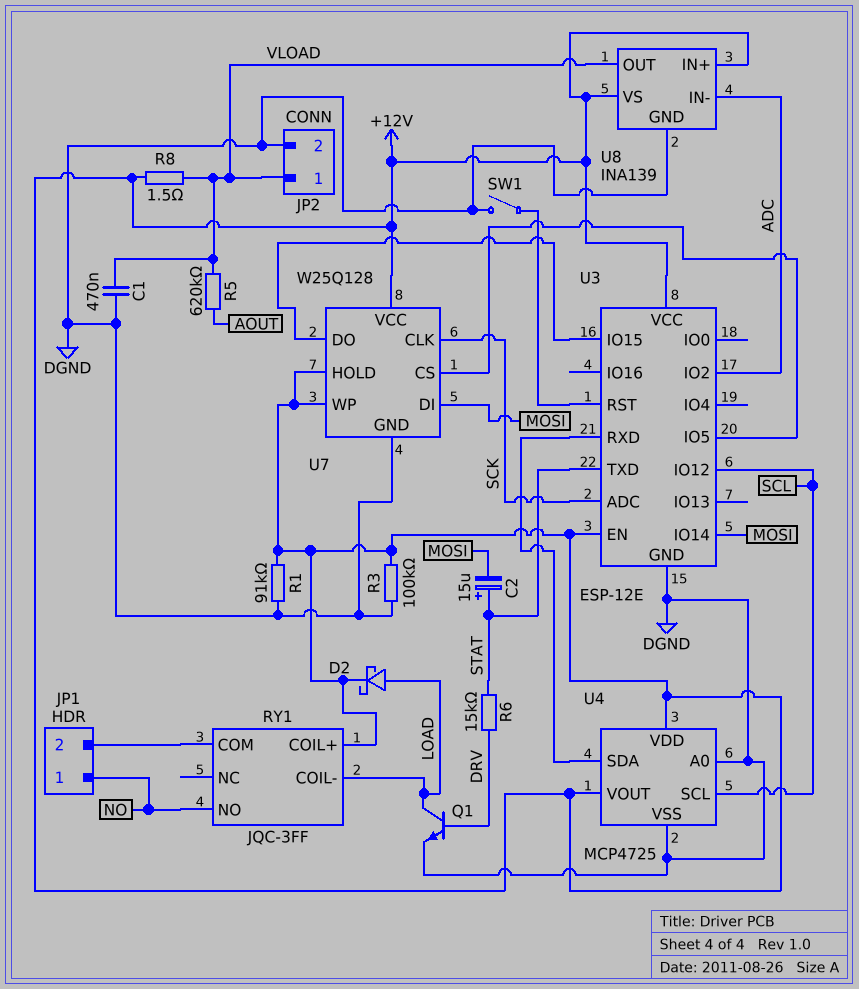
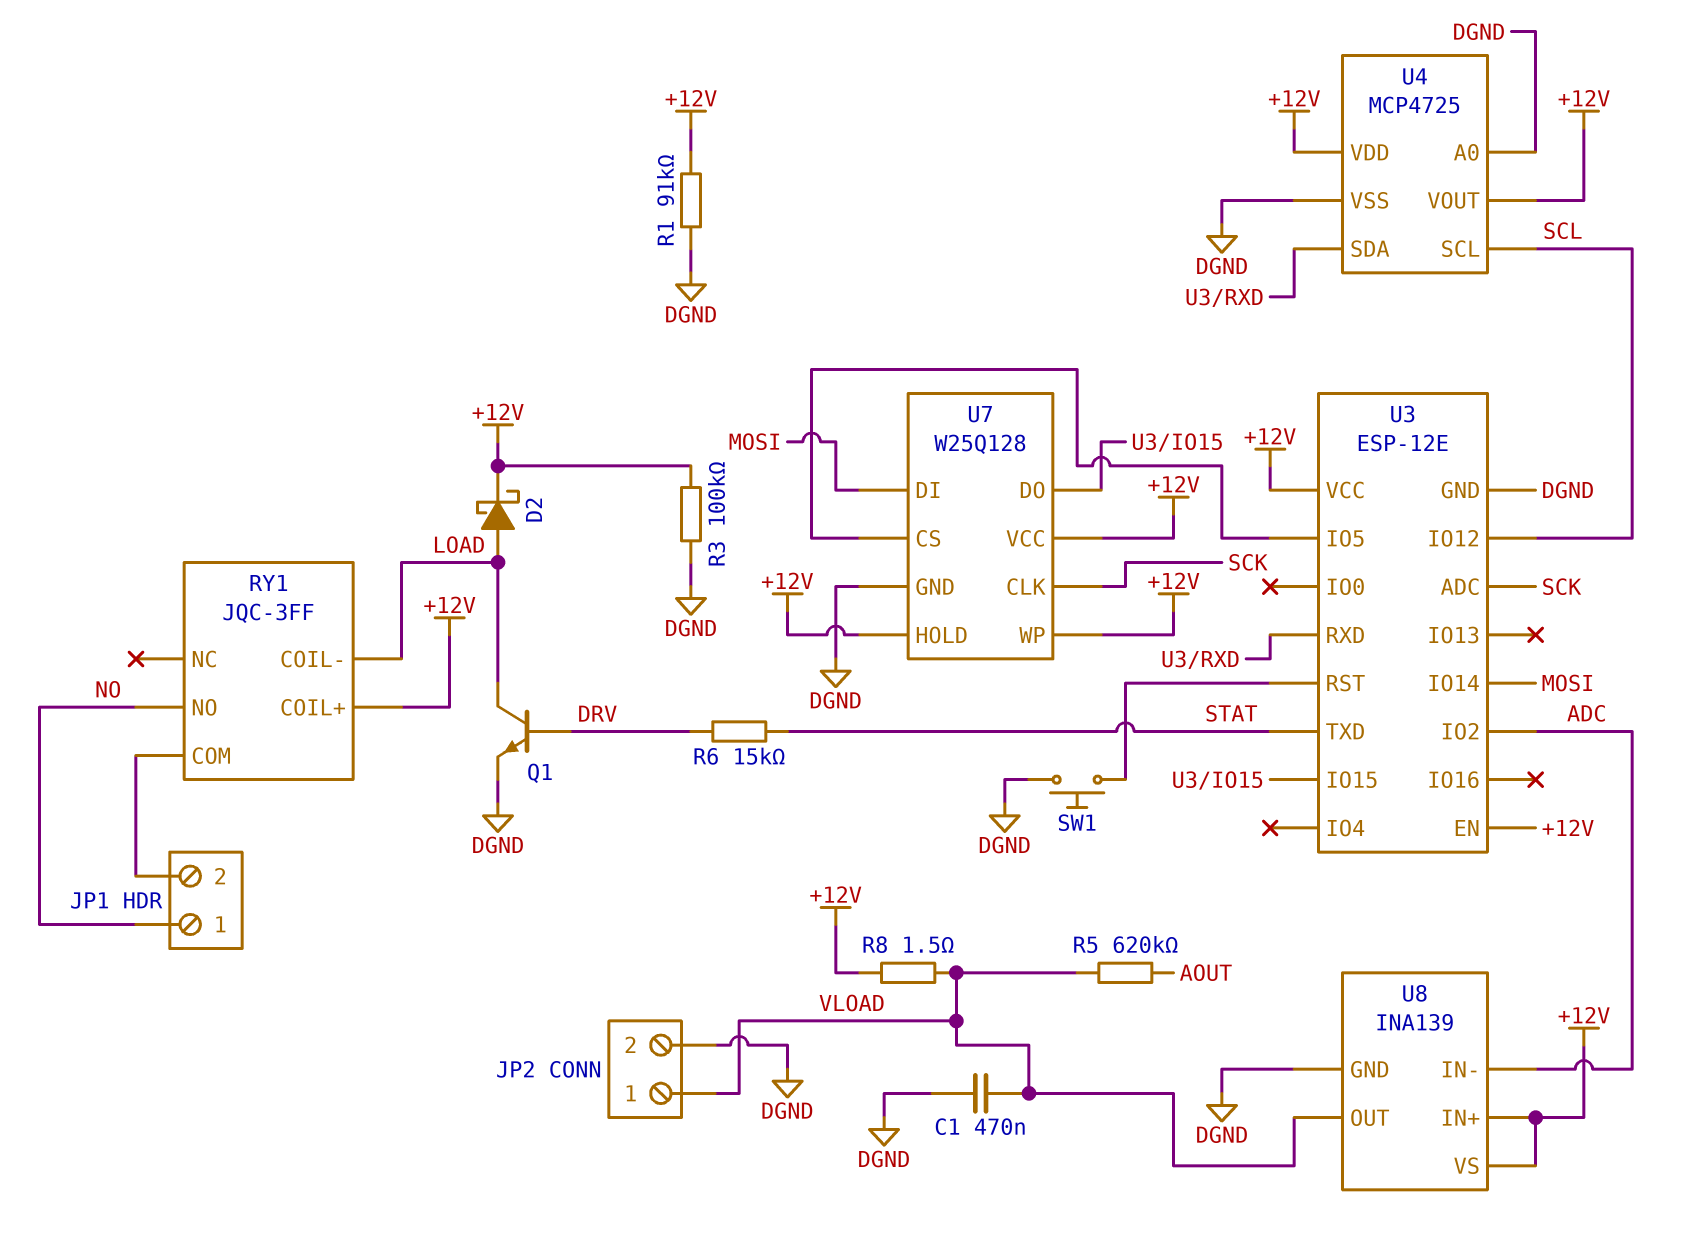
C2: 15uF (plus STAT, minus MOSI) -> none
SW1: switch (DGND, U3/RST) -> button (DGND, U3/RST)

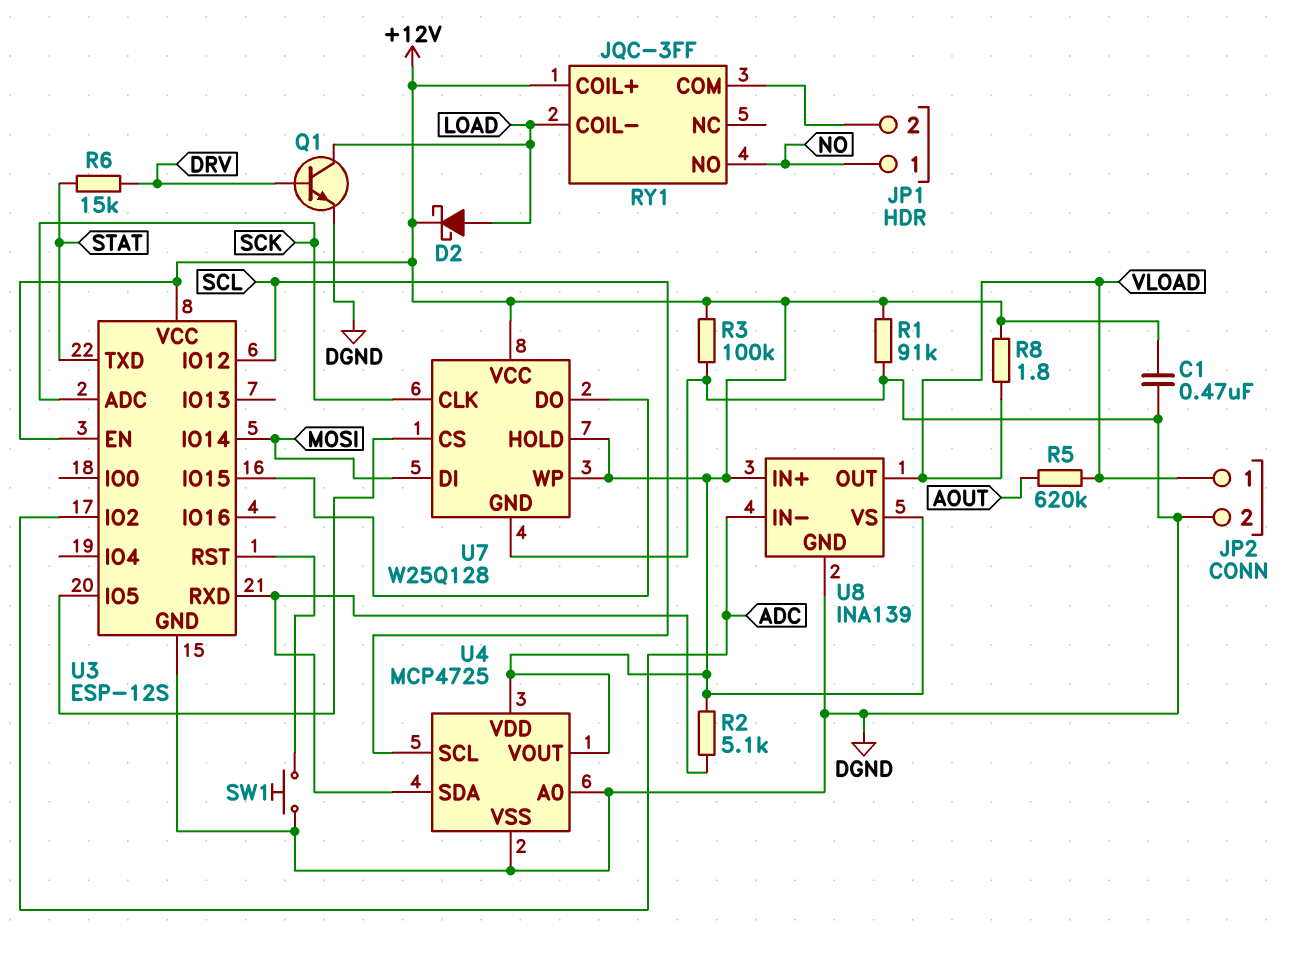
C1: 470nF (DGND, VLOAD) -> 470nF (+12V, DGND)
R2: none -> 5.1k (+12V, U3/RXD)
R8: 1.5 (+12V, VLOAD) -> 1.8 (+12V, VLOAD)
U3: ESP-12E -> ESP-12S

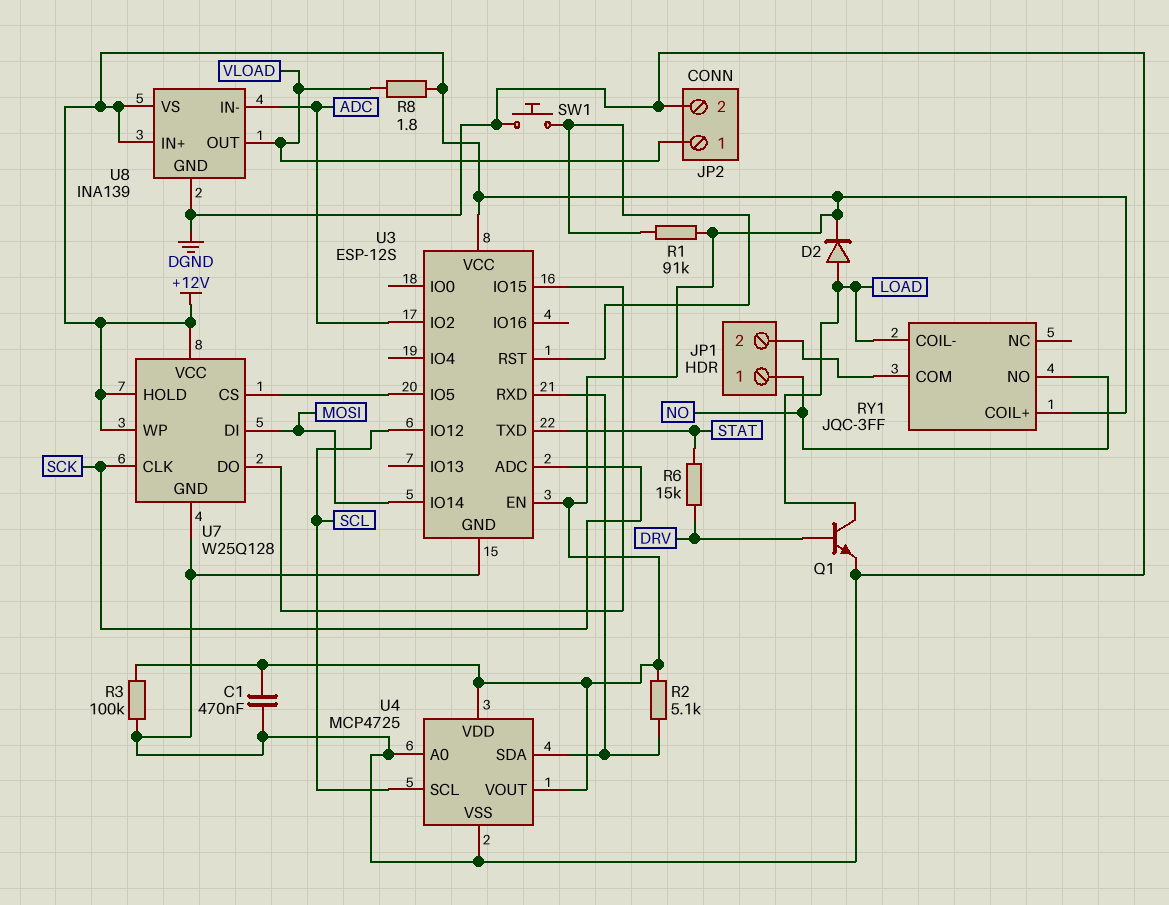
D2: schottky (A LOAD, K +12V) -> diode (A LOAD, K +12V)
R1: 91k (+12V, DGND) -> 91k (+12V, U3/RST)
R5: 620k (AOUT, VLOAD) -> none

